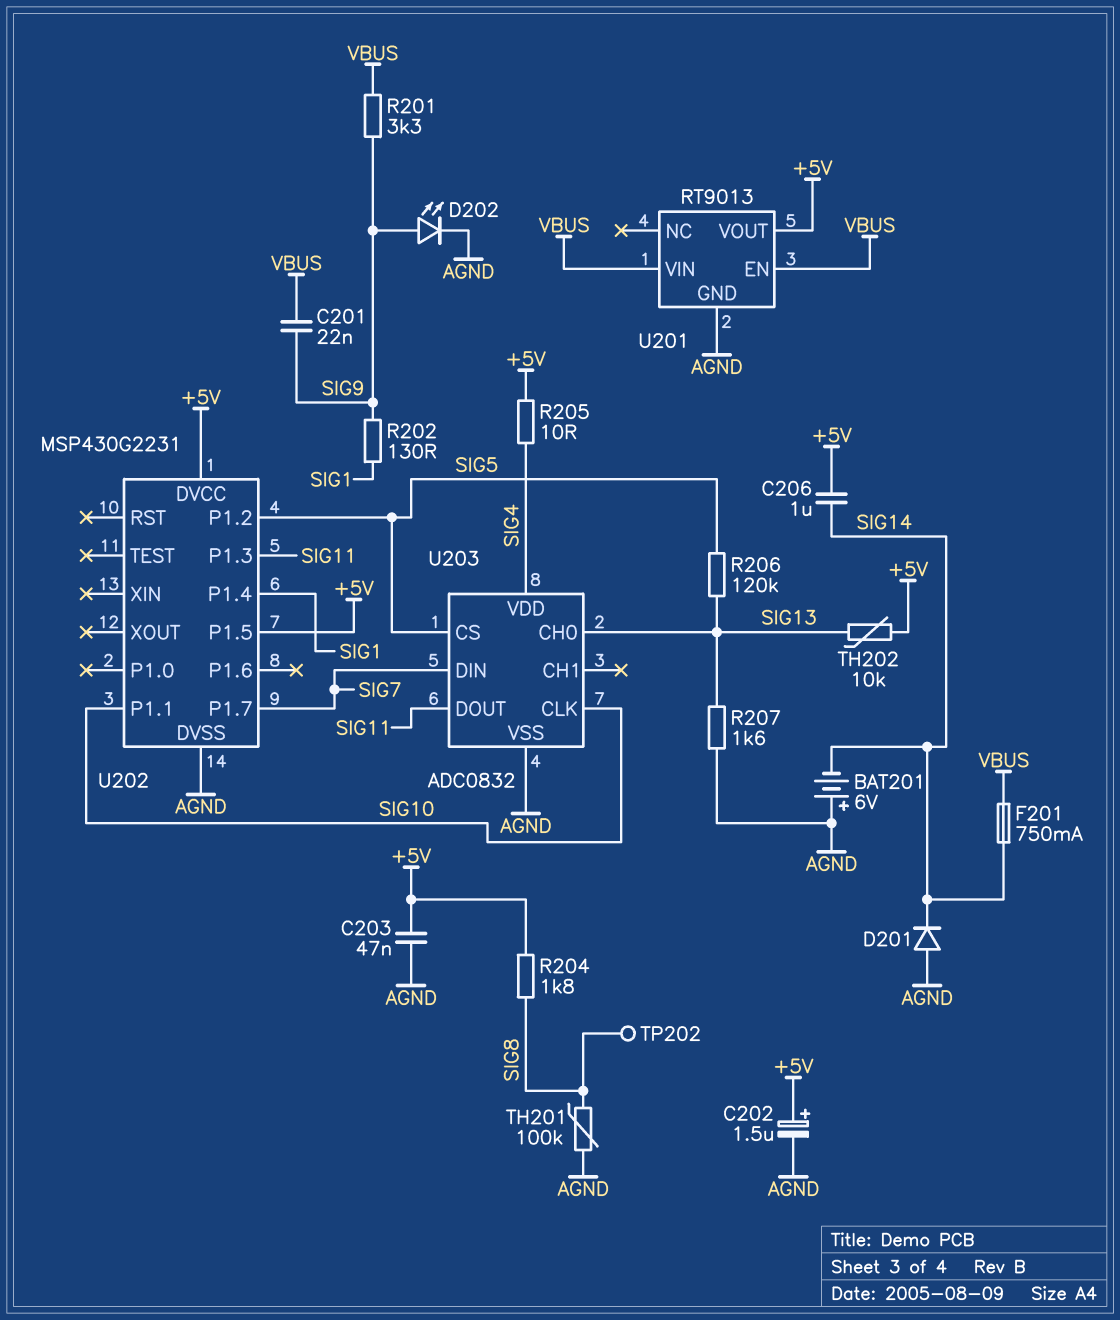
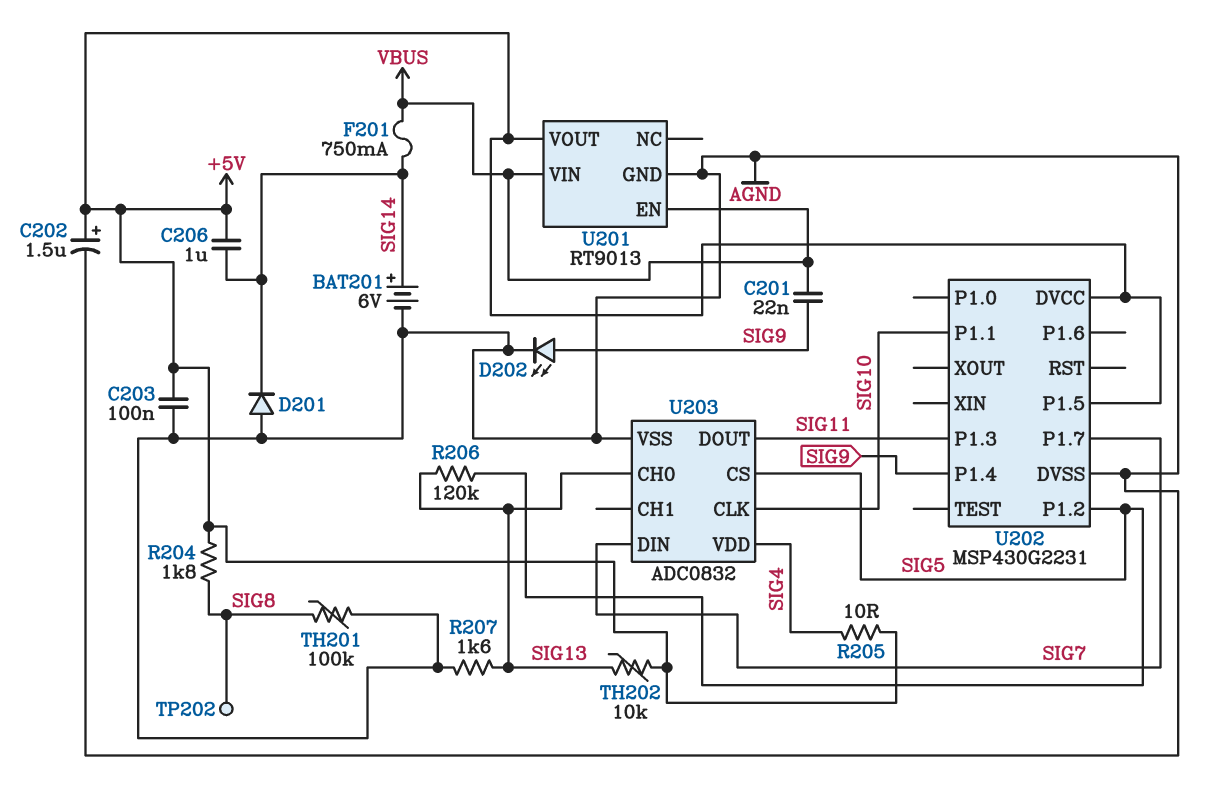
BAT201: 6V (plus AGND, minus SIG14) -> 6V (plus SIG14, minus AGND)
C203: 47nF (+5V, AGND) -> 100nF (+5V, AGND)
R201: 3.3k (SIG9, VBUS) -> none
R202: 130 (SIG1, SIG9) -> none
U202 pin P1.4: SIG1 -> SIG9

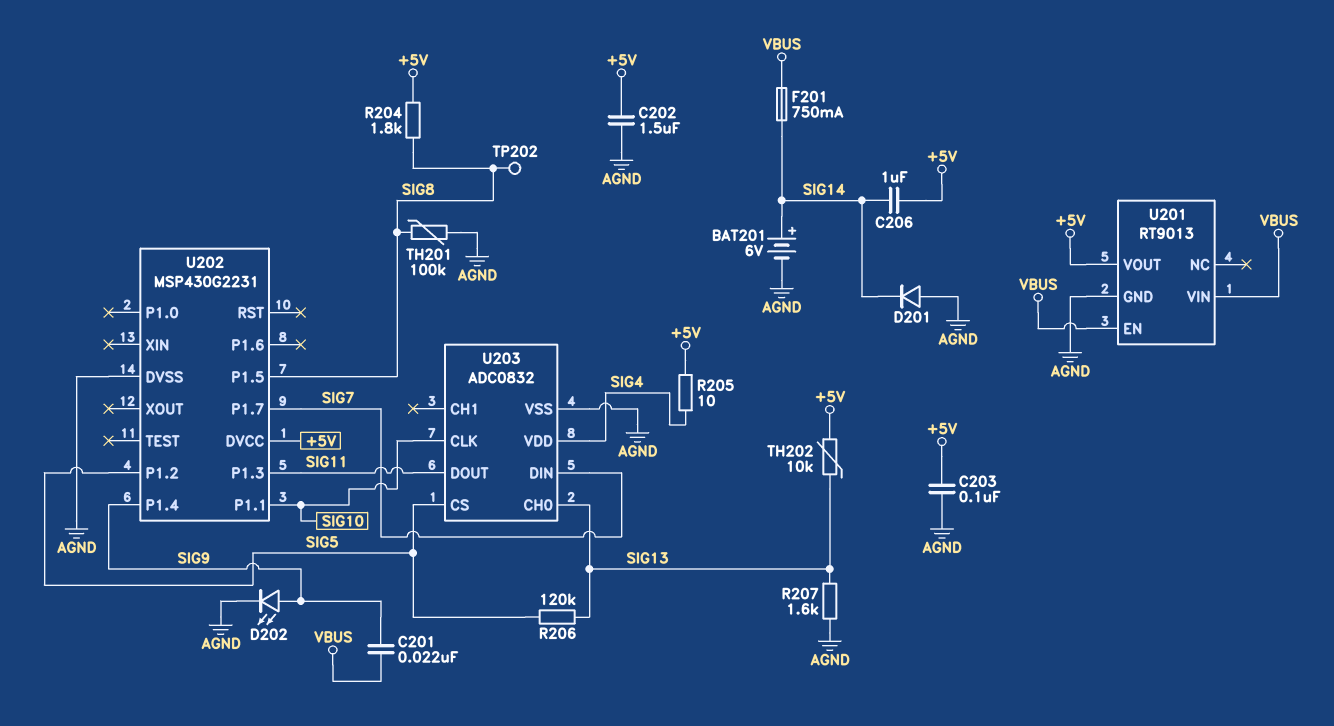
C202: 1.5uF (plus +5V, minus AGND) -> 1.5uF (+5V, AGND)
U202 pin P1.5: +5V -> SIG8

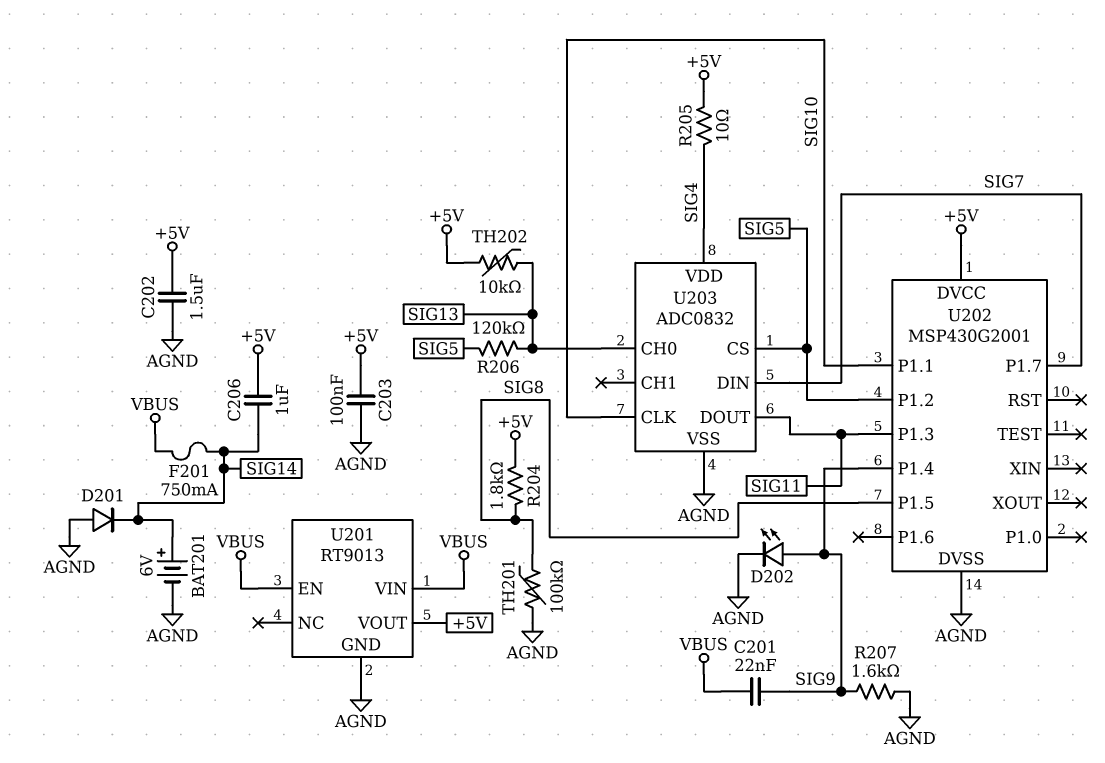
R207: 1.6k (AGND, SIG13) -> 1.6k (AGND, SIG9)
TP202: test point (SIG8) -> none
U202: MSP430G2231 -> MSP430G2001

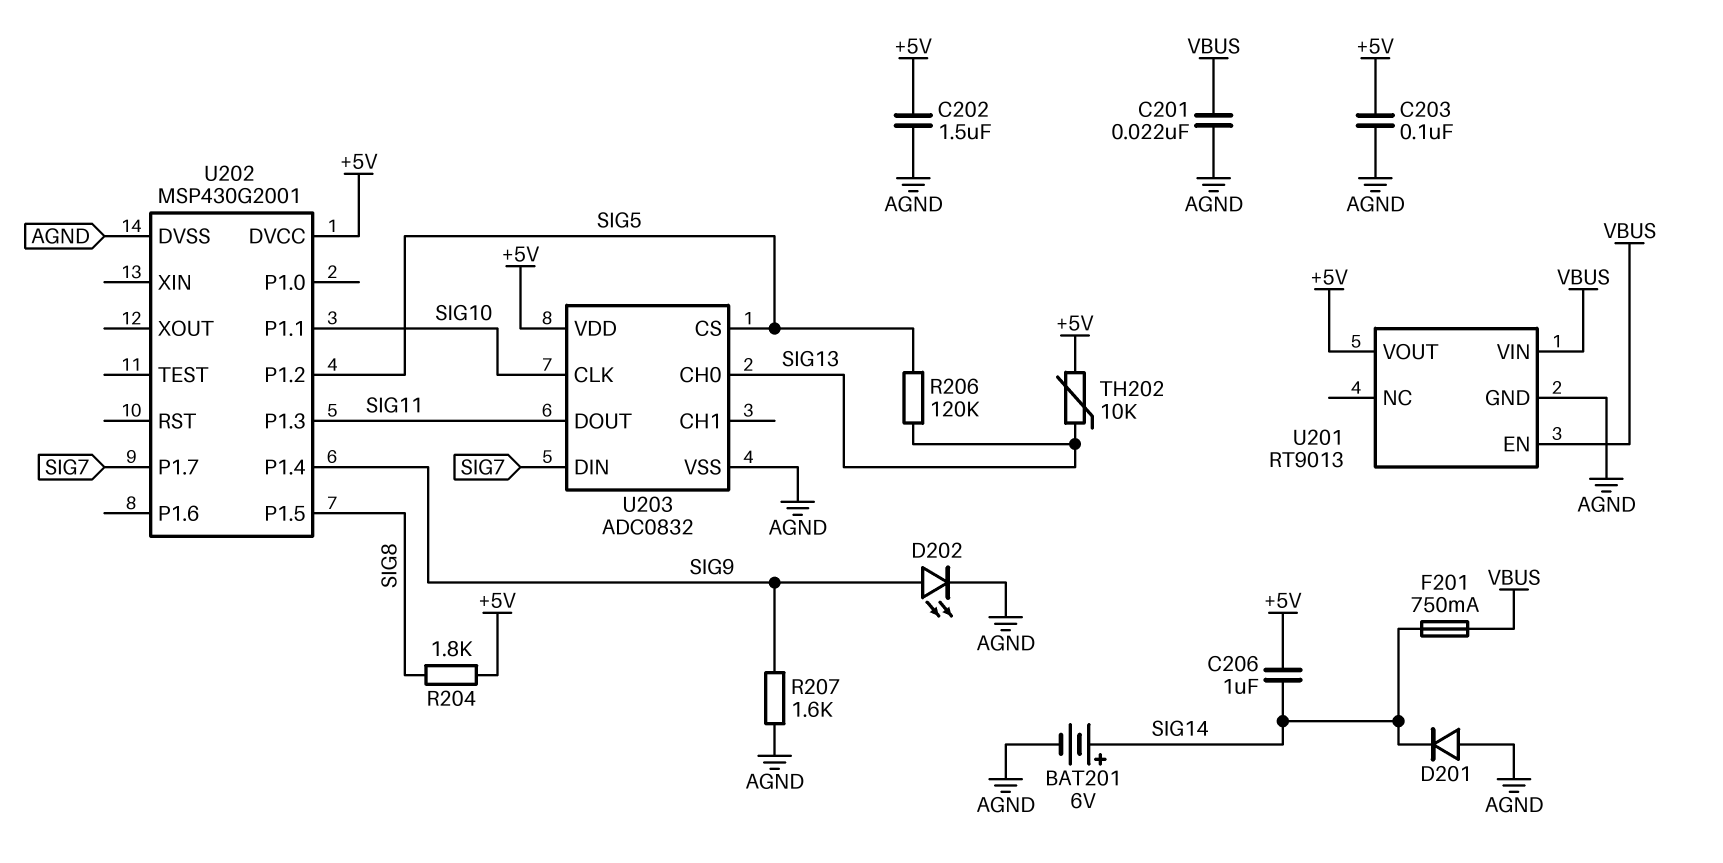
C201: 22nF (SIG9, VBUS) -> 22nF (AGND, VBUS)
R205: 10 (+5V, SIG4) -> none
TH201: 100k (AGND, SIG8) -> none
U203 pin VDD: SIG4 -> +5V

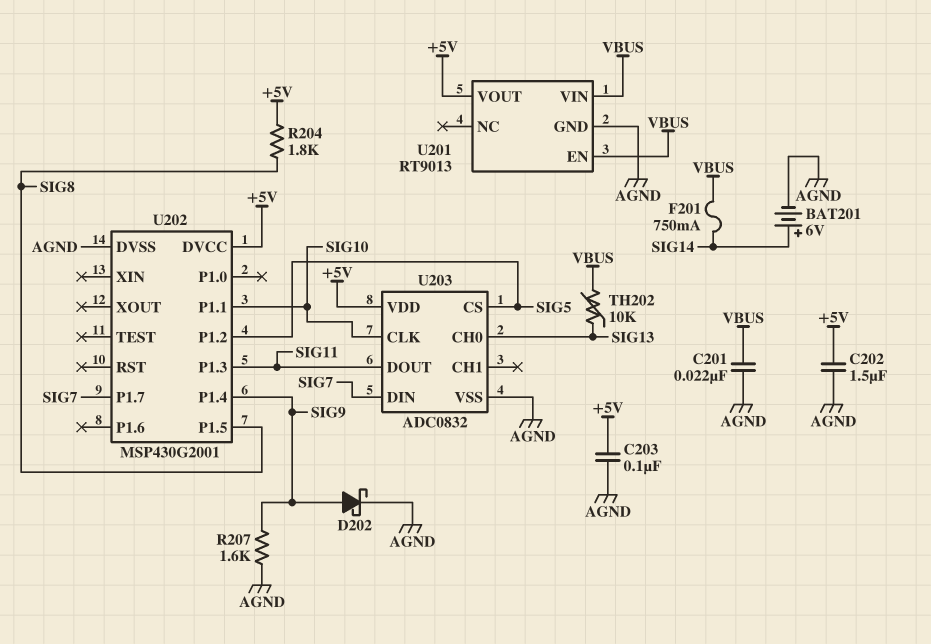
C206: 1uF (+5V, SIG14) -> none
D201: diode (A AGND, K SIG14) -> none
D202: LED (A SIG9, K AGND) -> schottky (A SIG9, K AGND)
R206: 120k (SIG5, SIG13) -> none
TH202: 10k (+5V, SIG13) -> 10k (SIG13, VBUS)

